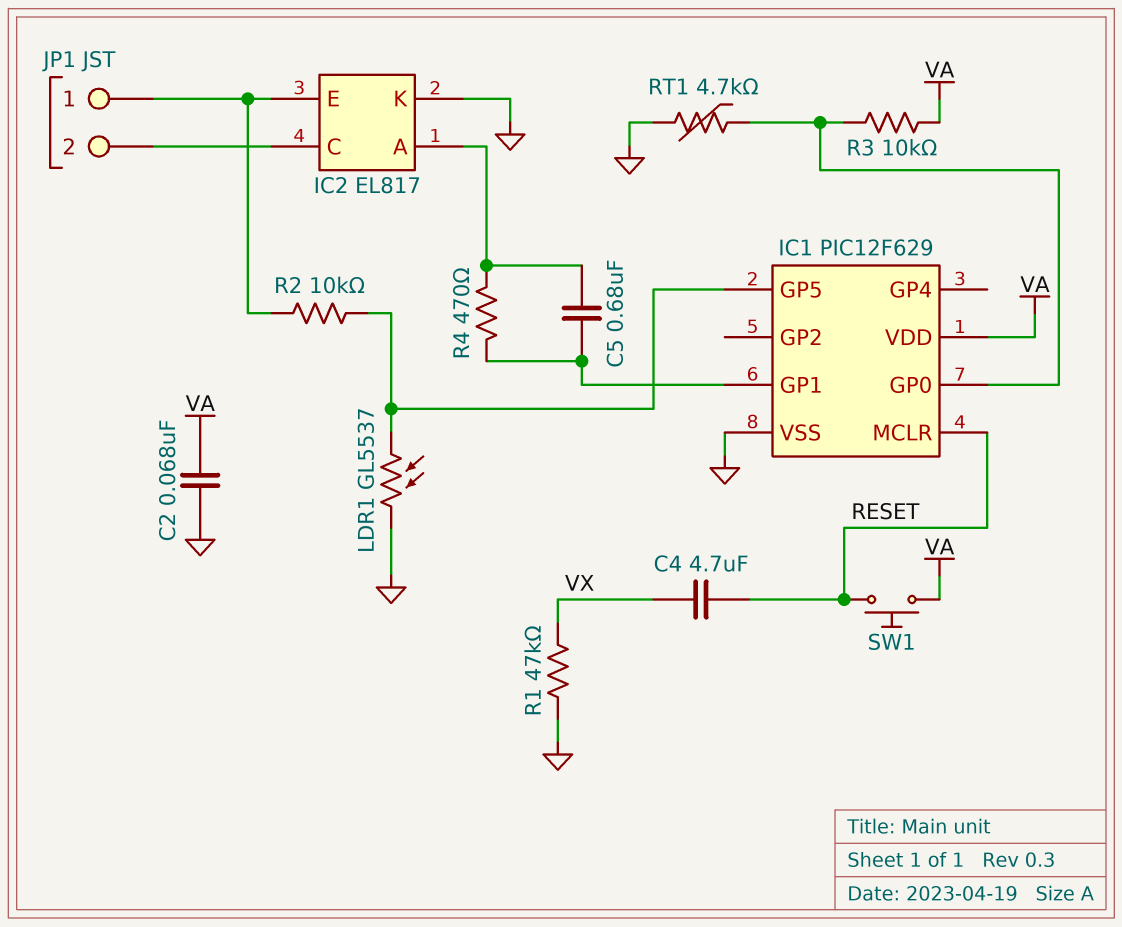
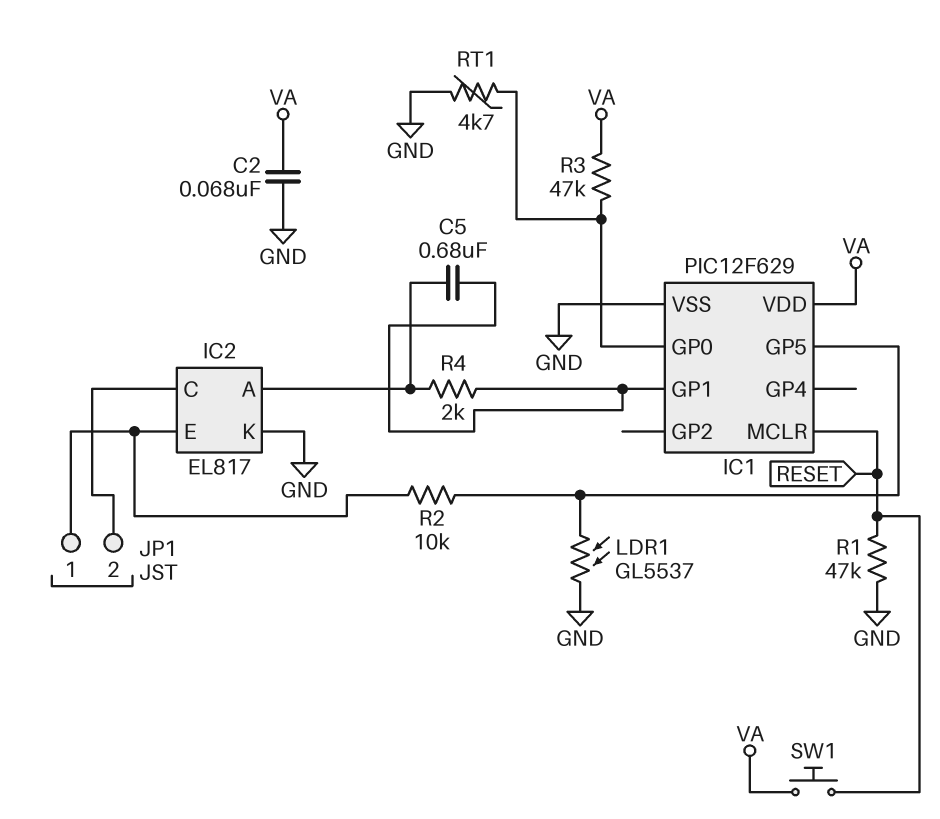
C4: 4.7uF (RESET, VX) -> none
R1: 47k (GND, VX) -> 47k (GND, RESET)
R3: 10k (IC1/GP0, VA) -> 47k (IC1/GP0, VA)
R4: 470 (IC1/GP1, IC2/A) -> 2k (IC1/GP1, IC2/A)

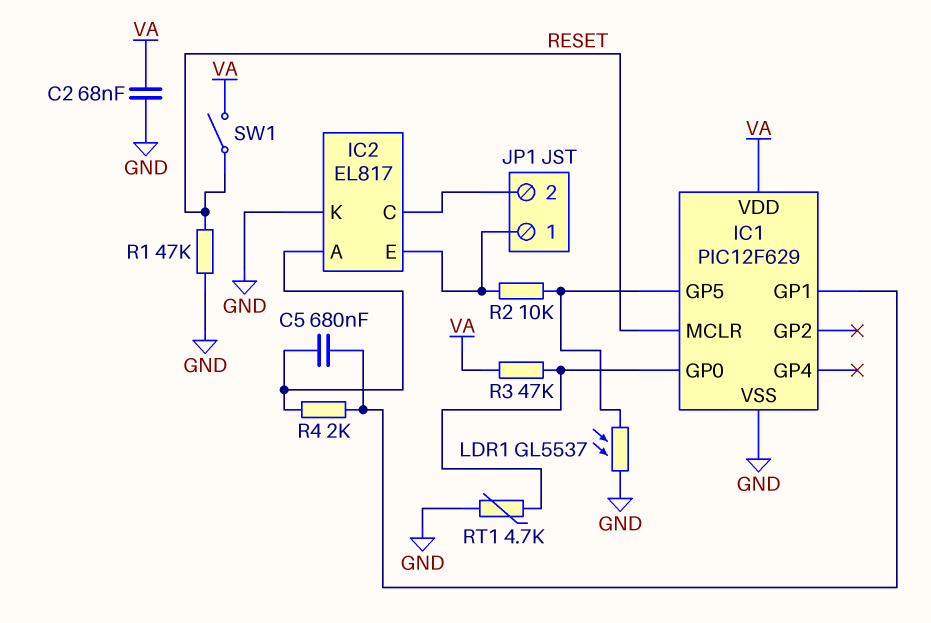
SW1: button (RESET, VA) -> switch (RESET, VA)

